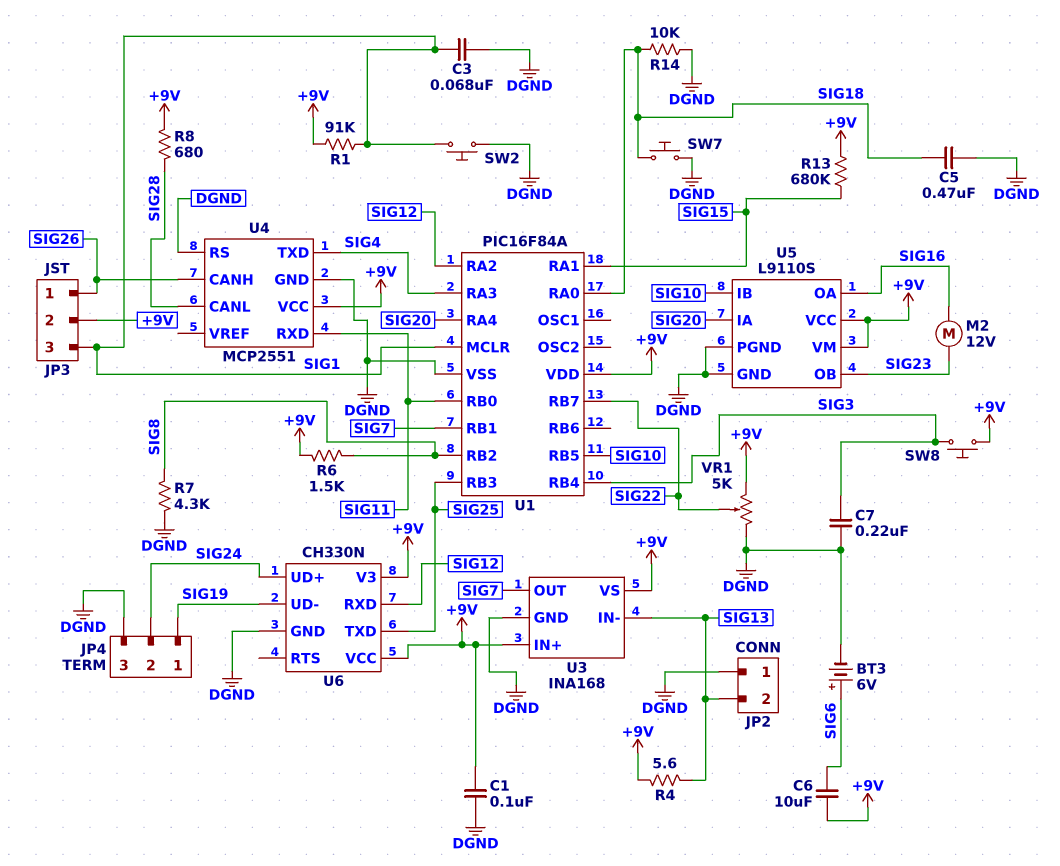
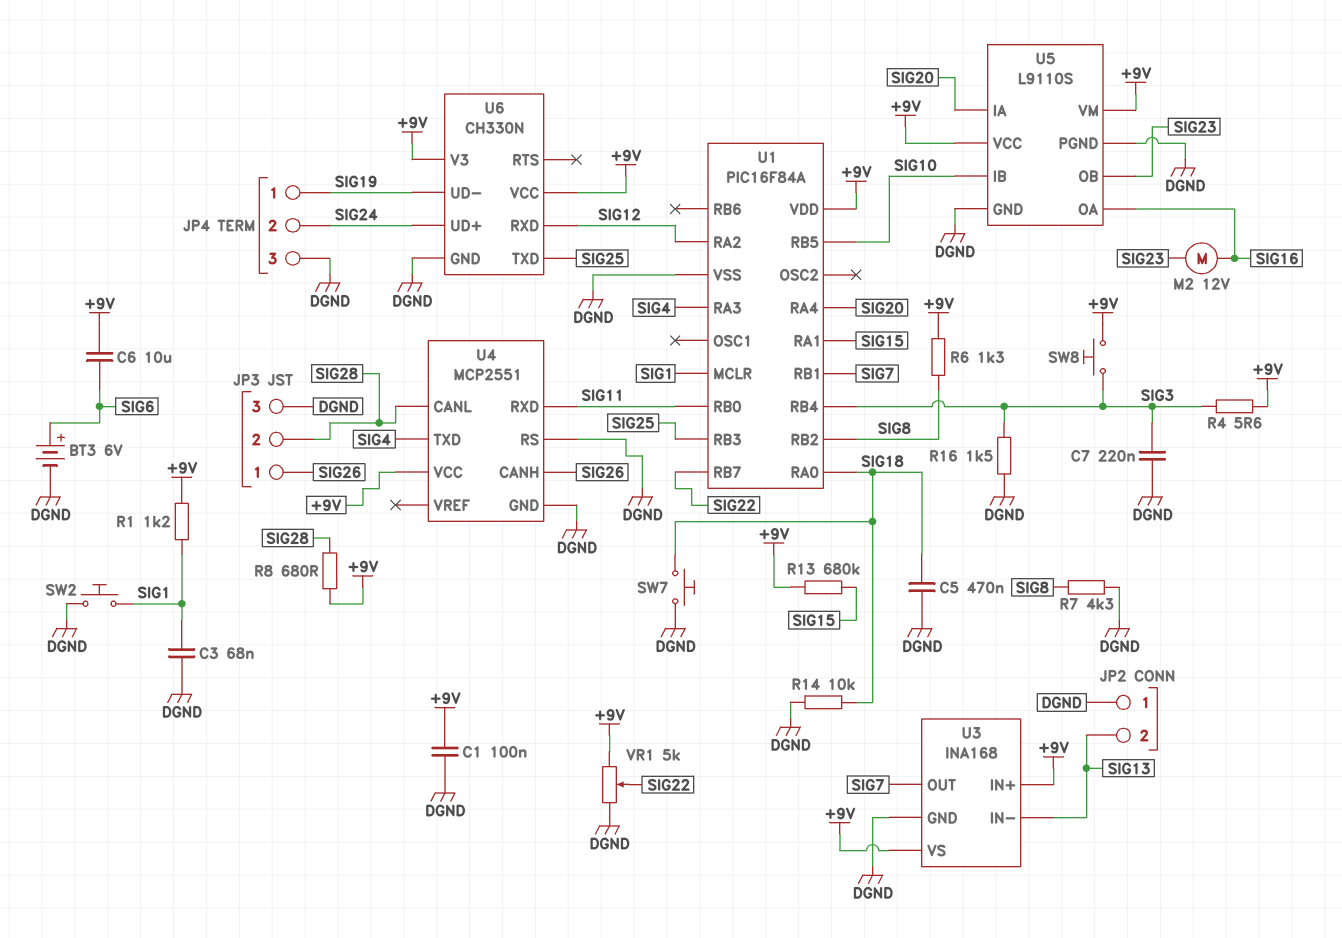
JP3 pin 2: +9V -> SIG28
JP3 pin 3: SIG1 -> DGND
R1: 91k (+9V, SIG1) -> 1.2k (+9V, SIG1)
R4: 5.6 (+9V, SIG13) -> 5.6 (+9V, SIG3)
R6: 1.5k (+9V, SIG8) -> 1.3k (+9V, SIG8)
R16: none -> 1.5k (DGND, SIG3)

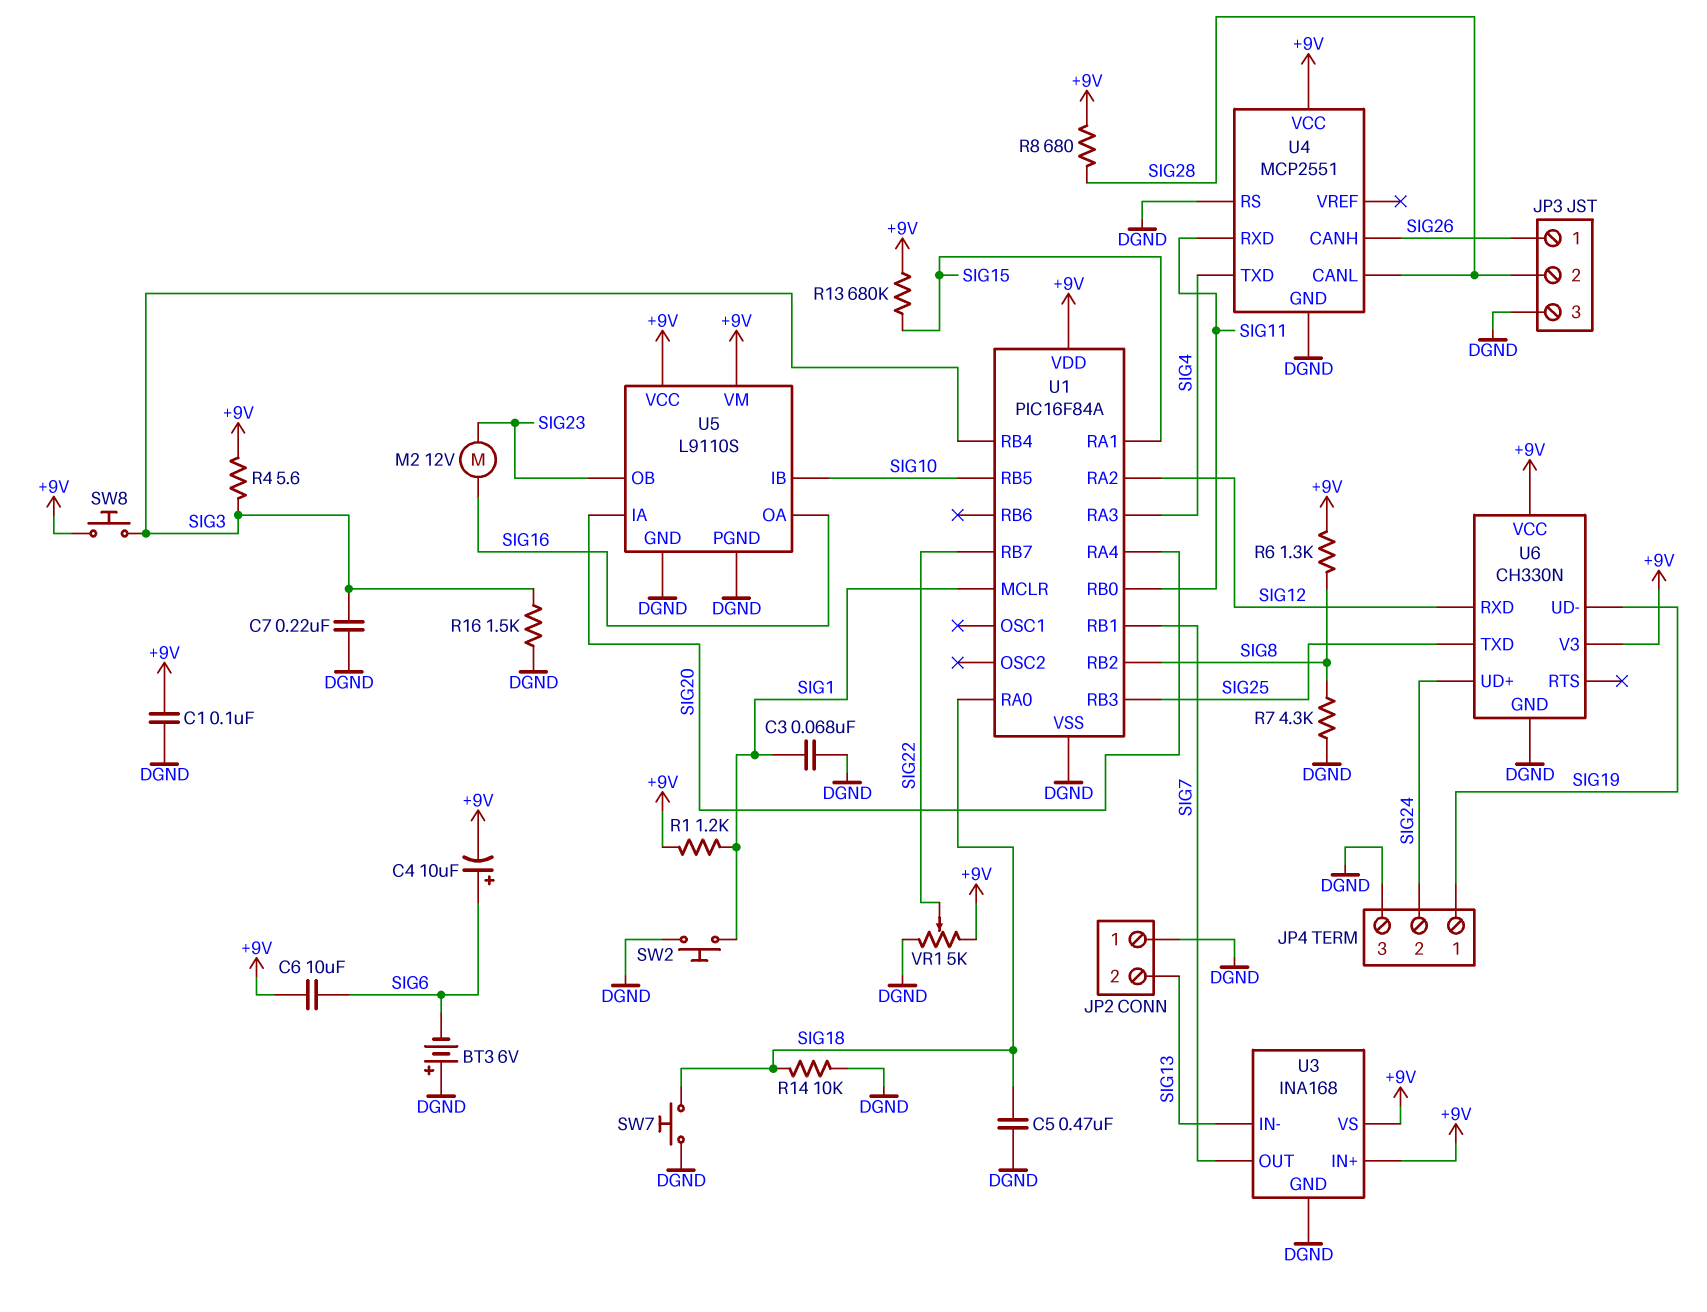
BT3: 6V (plus SIG6, minus DGND) -> 6V (plus DGND, minus SIG6)
C4: none -> 10uF (plus SIG6, minus +9V)

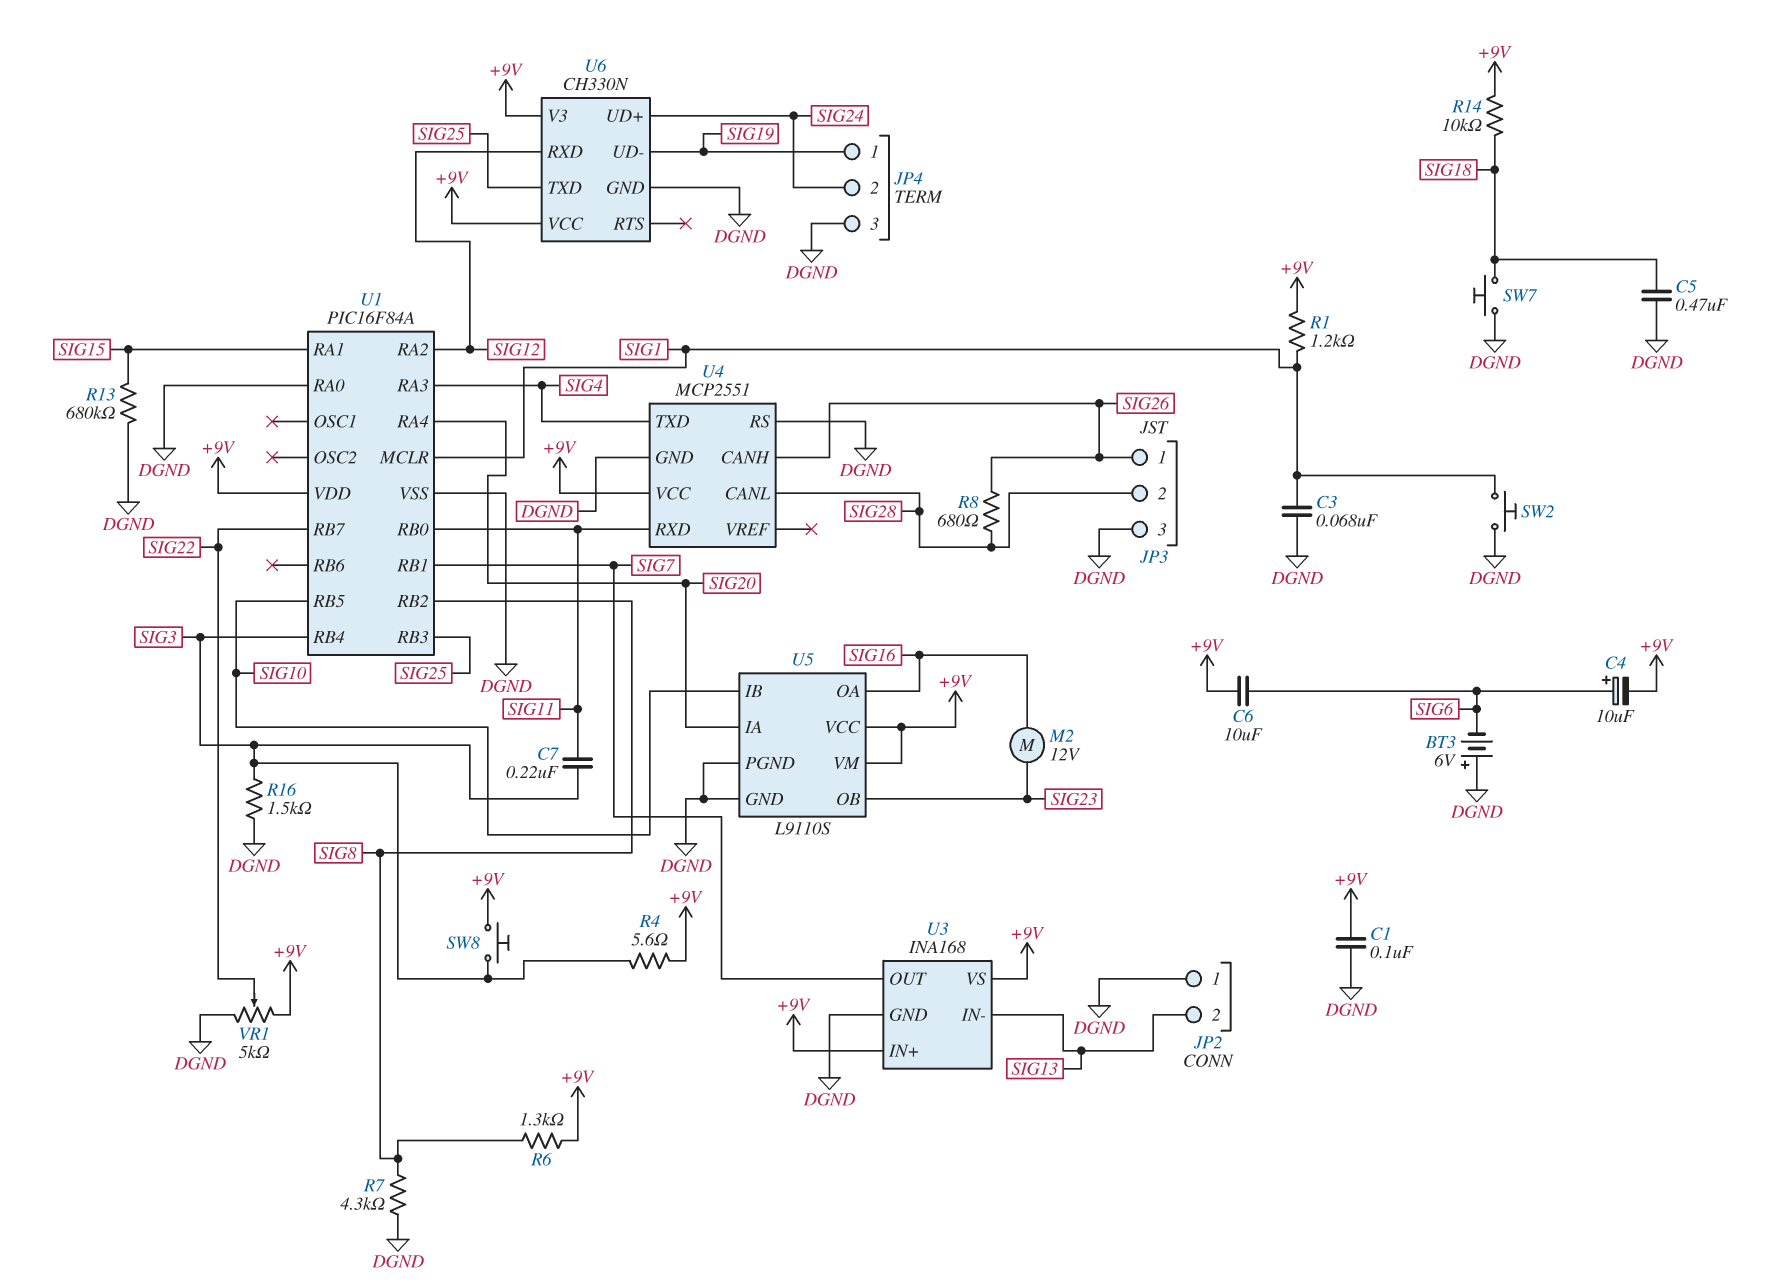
C7: 220nF (DGND, SIG3) -> 220nF (SIG3, SIG11)
R8: 680 (+9V, SIG28) -> 680 (SIG26, SIG28)
R13: 680k (+9V, SIG15) -> 680k (DGND, SIG15)
R14: 10k (DGND, SIG18) -> 10k (+9V, SIG18)
U1 pin RA0: SIG18 -> DGND

